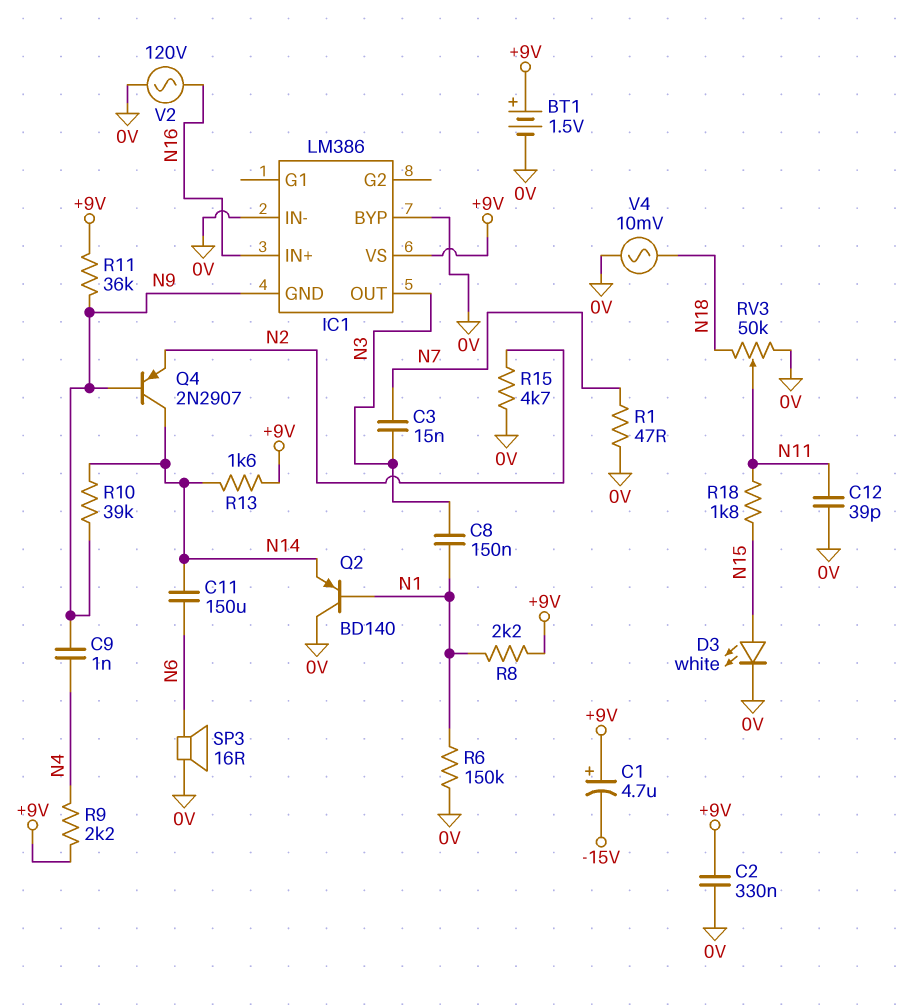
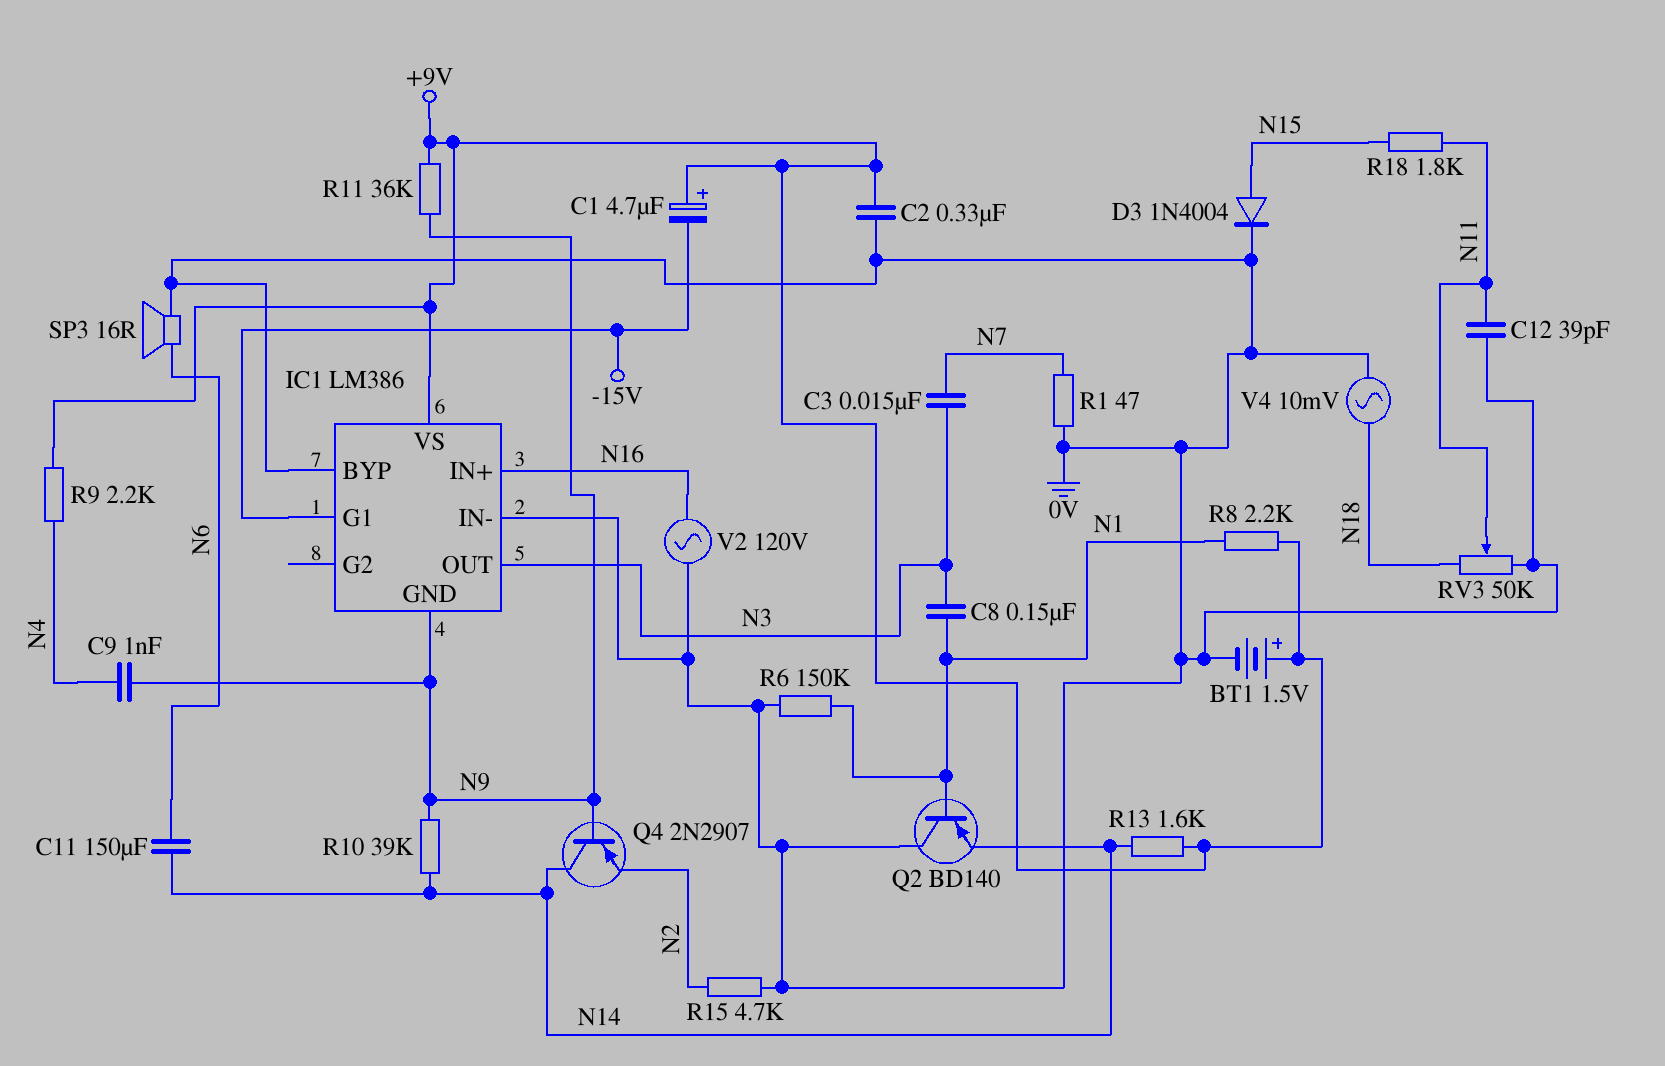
D3: LED white (A N15, K 0V) -> diode 1N4004 (A N15, K 0V)
IC1 pin G1: none -> -15V

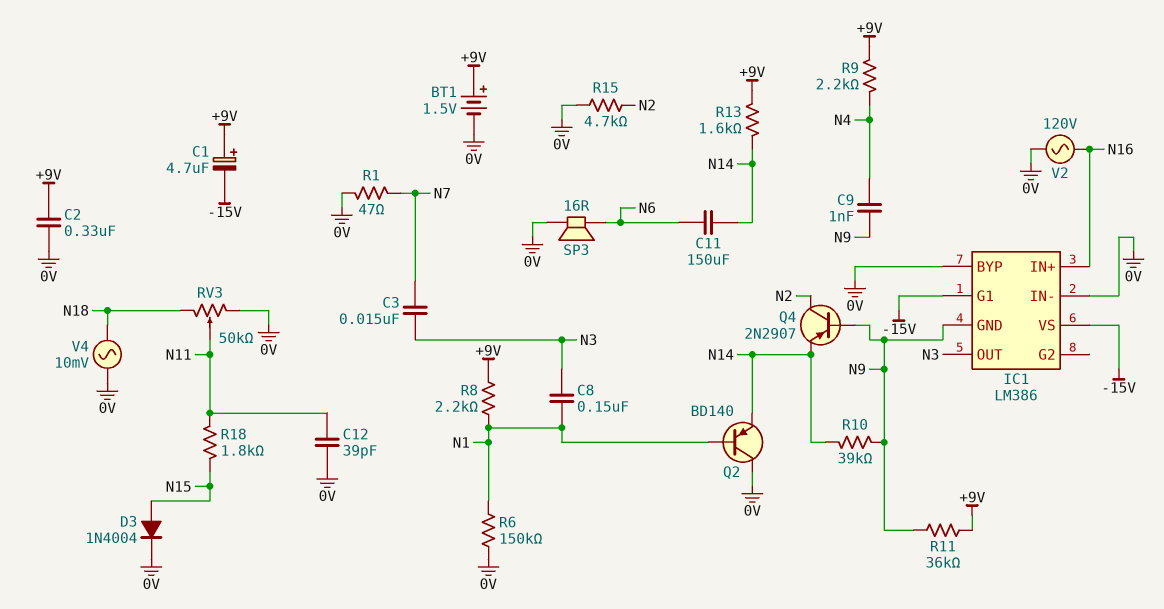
IC1 pin VS: +9V -> -15V
Q4: PNP 2N2907 (B N9, C N14, E N2) -> PNP 2N2907 (B N9, C N2, E N14)

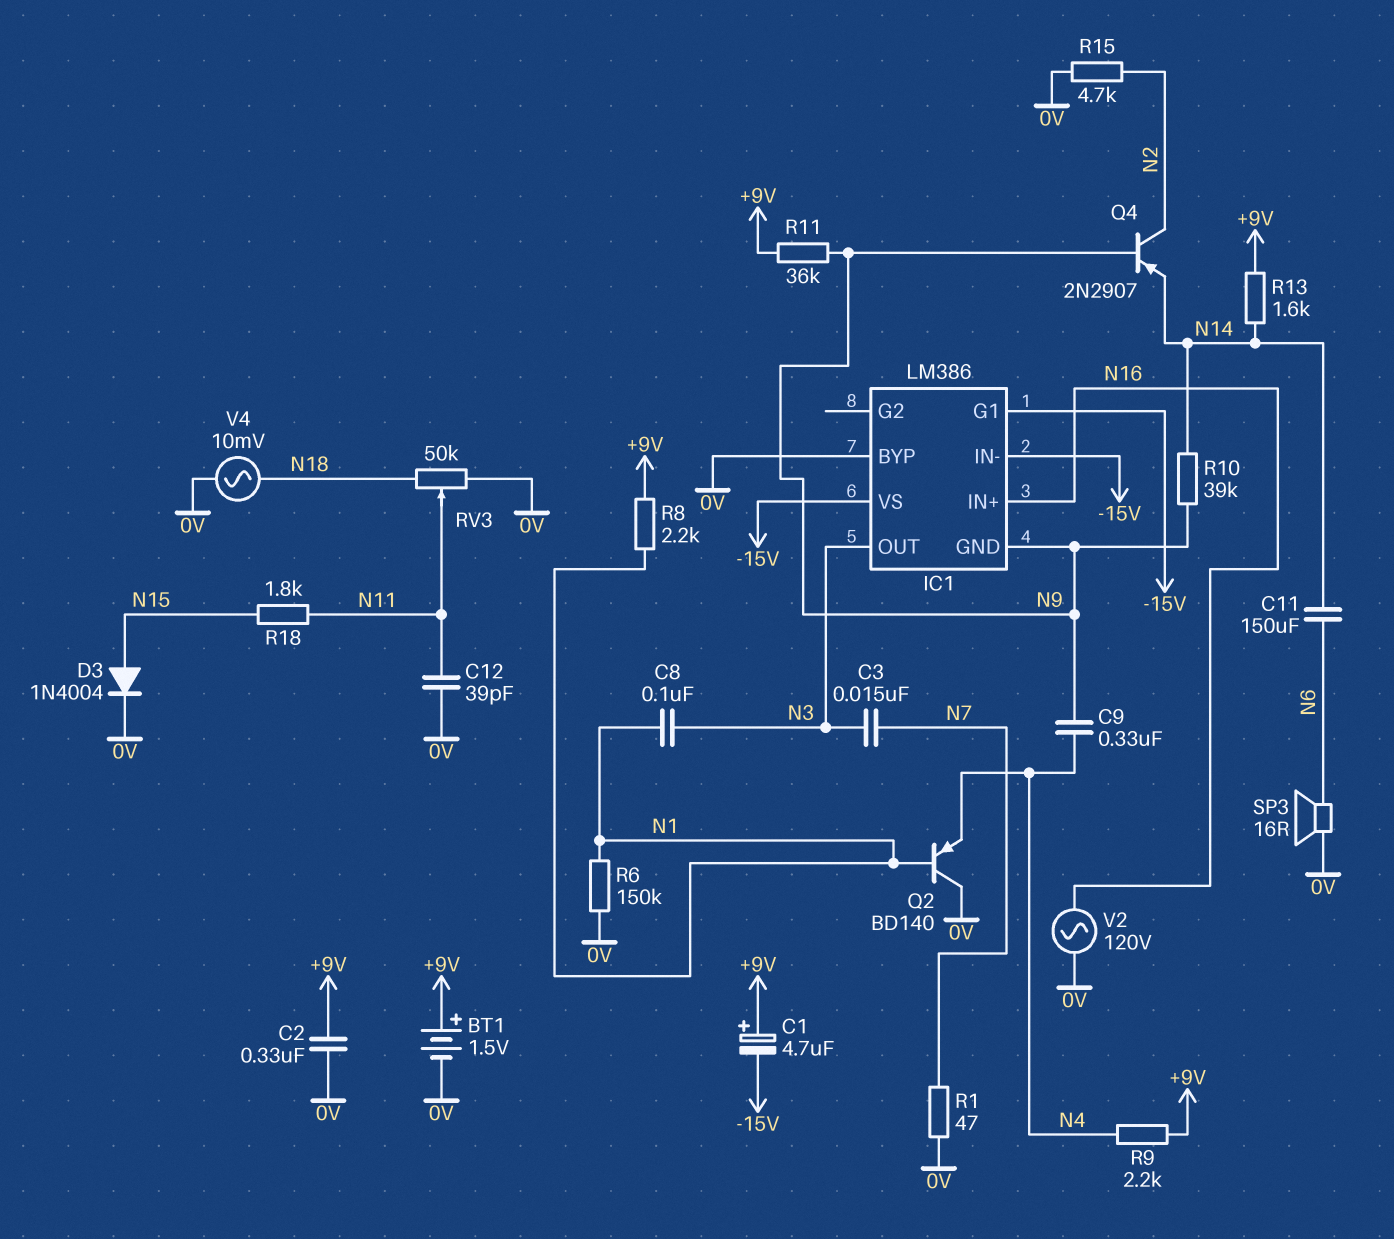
C8: 150nF (N1, N3) -> 100nF (N1, N3)
C9: 1nF (N4, N9) -> 330nF (N4, N9)
IC1 pin IN-: 0V -> -15V
Q2: PNP BD140 (B N1, C 0V, E N14) -> PNP BD140 (B N1, C 0V, E N4)

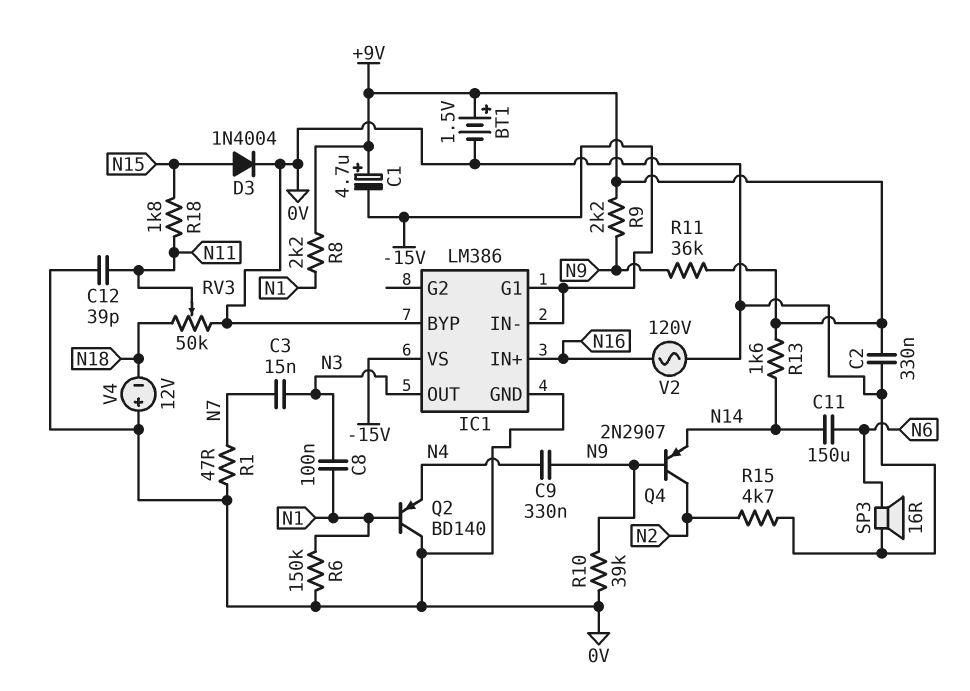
IC1 pin GND: N9 -> 0V
R9: 2.2k (+9V, N4) -> 2.2k (+9V, N9)
R10: 39k (N9, N14) -> 39k (0V, N9)
V4: AC 10mV (0V, N18) -> 12V (plus 0V, minus N18)

